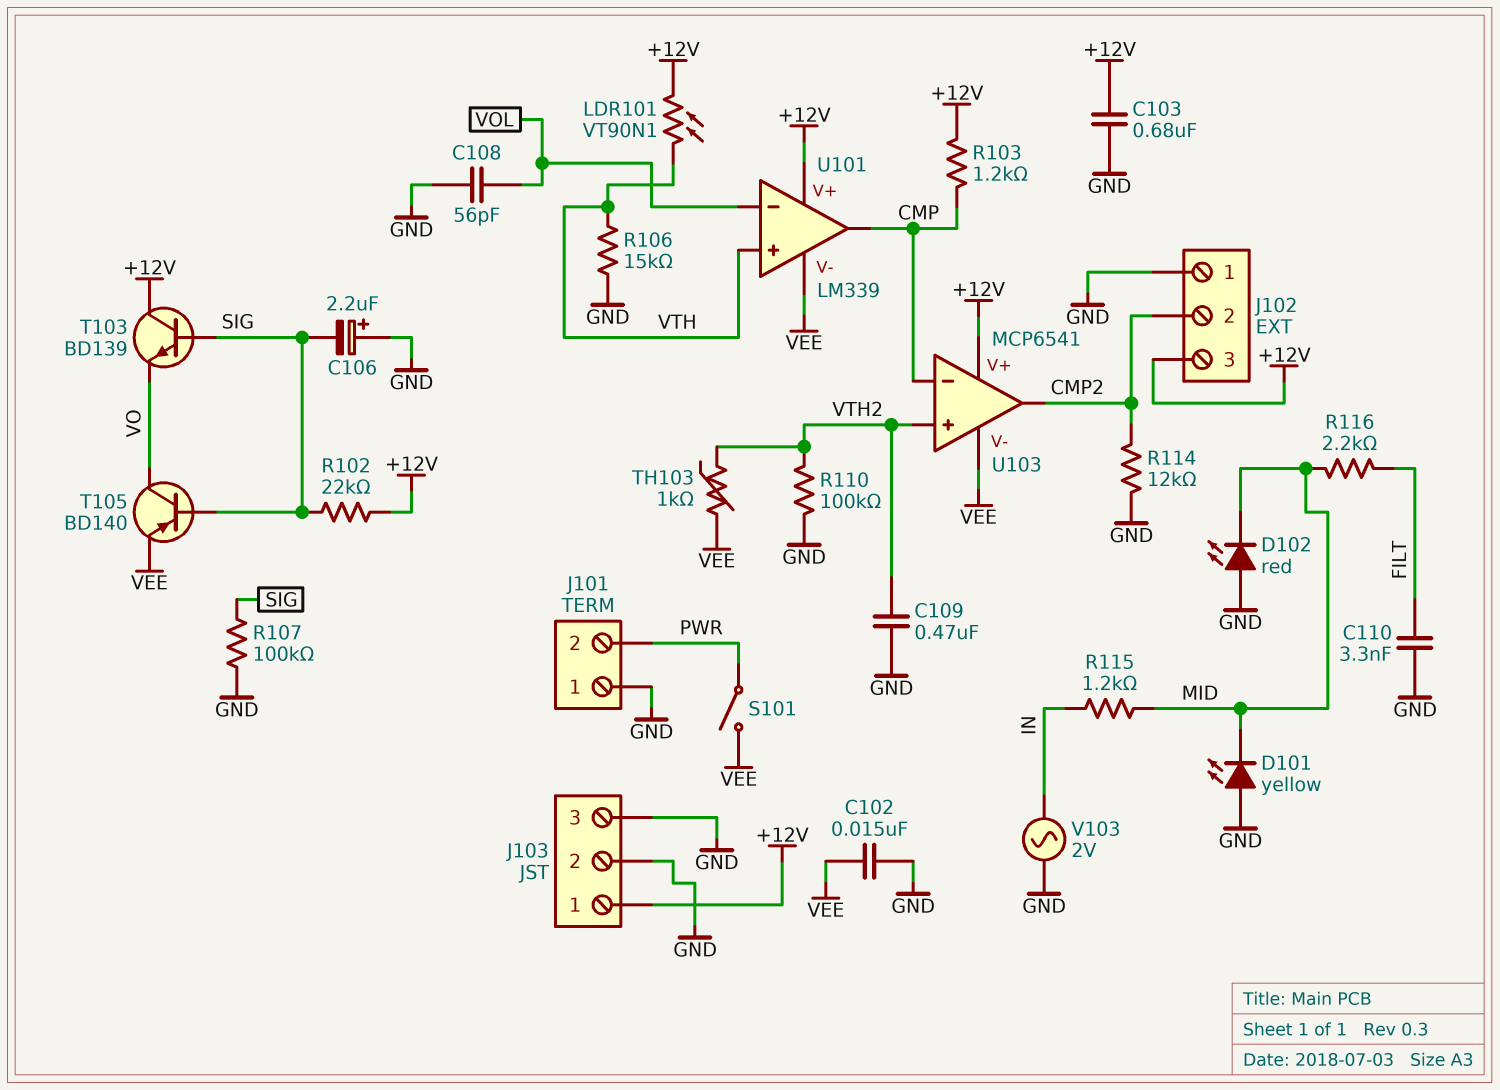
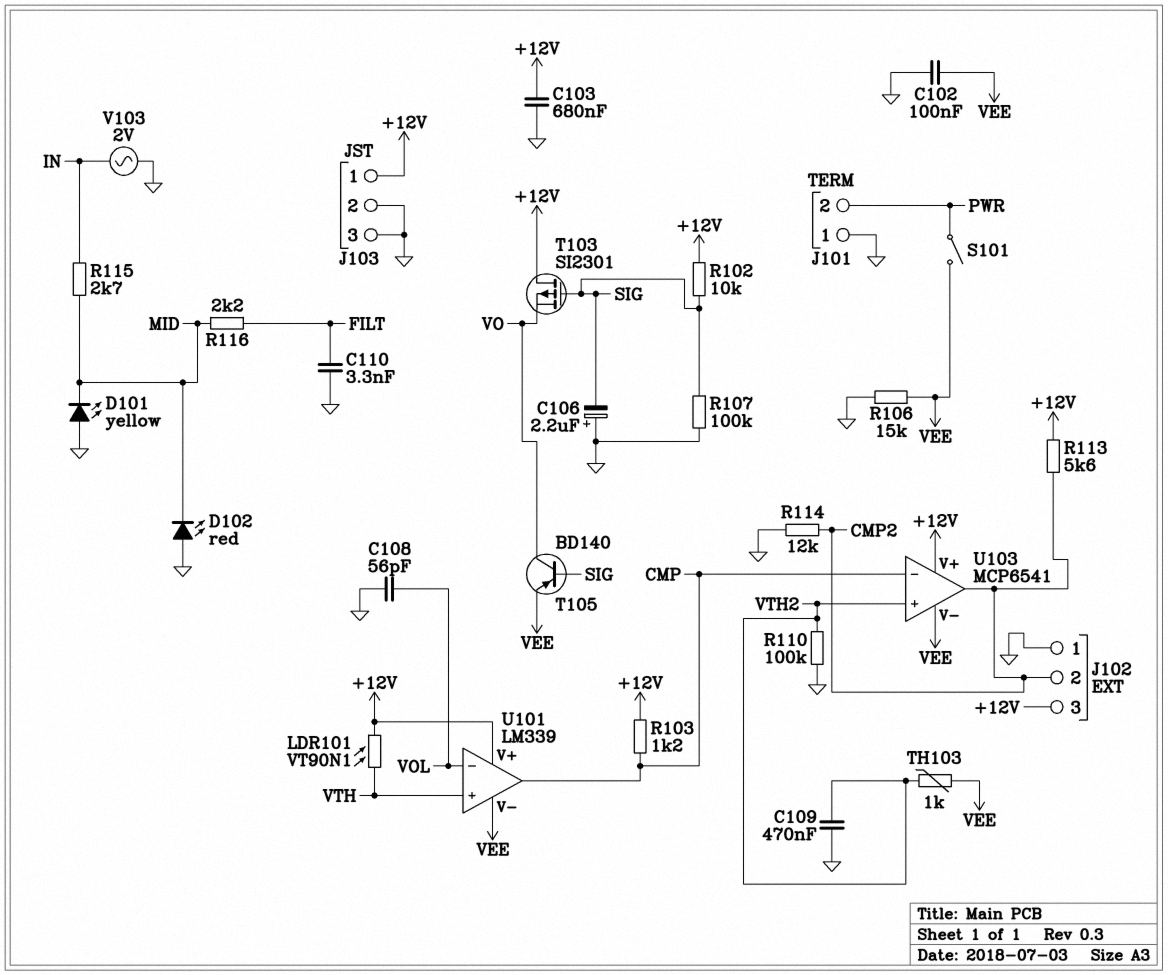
C102: 15nF (GND, VEE) -> 100nF (GND, VEE)
R102: 22k (+12V, SIG) -> 10k (+12V, SIG)
R106: 15k (GND, VTH) -> 15k (GND, VEE)
R113: none -> 5.6k (+12V, CMP2)
R115: 1.2k (IN, MID) -> 2.7k (IN, MID)
T103: NPN BD139 (B SIG, C +12V, E VO) -> PMOS SI2301 (G SIG, D +12V, S VO)

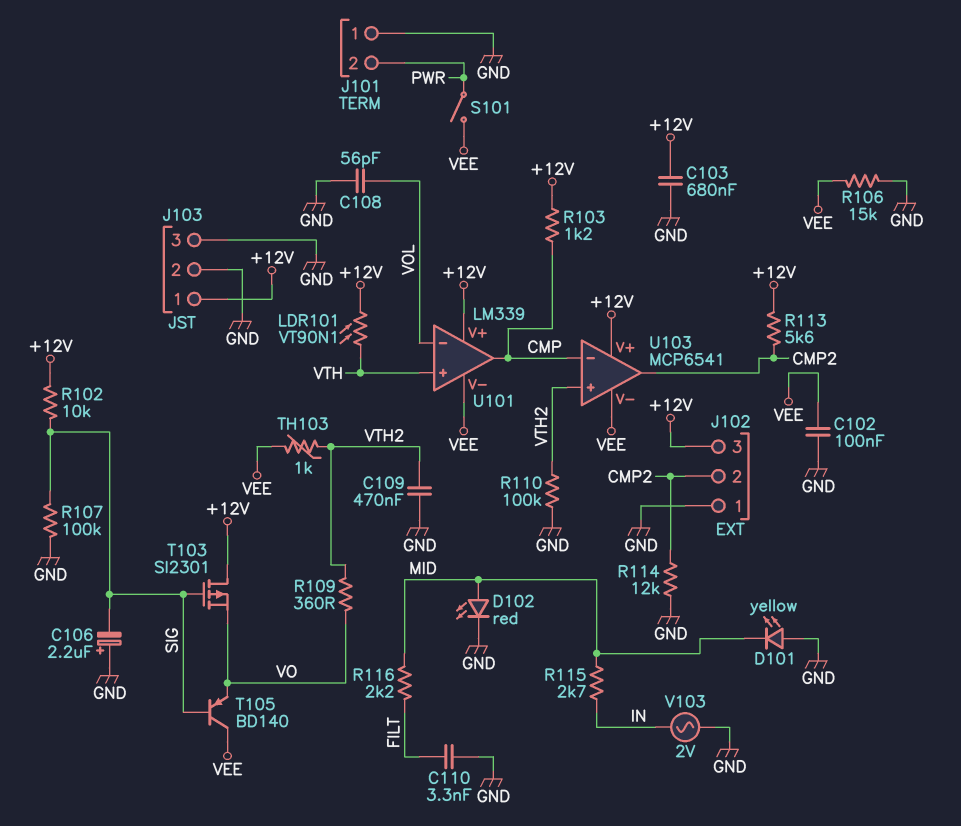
D102: LED red (A GND, K MID) -> LED red (A MID, K GND)
R109: none -> 360 (VO, VTH2)
T105: PNP BD140 (B SIG, C VO, E VEE) -> PNP BD140 (B SIG, C VEE, E VO)

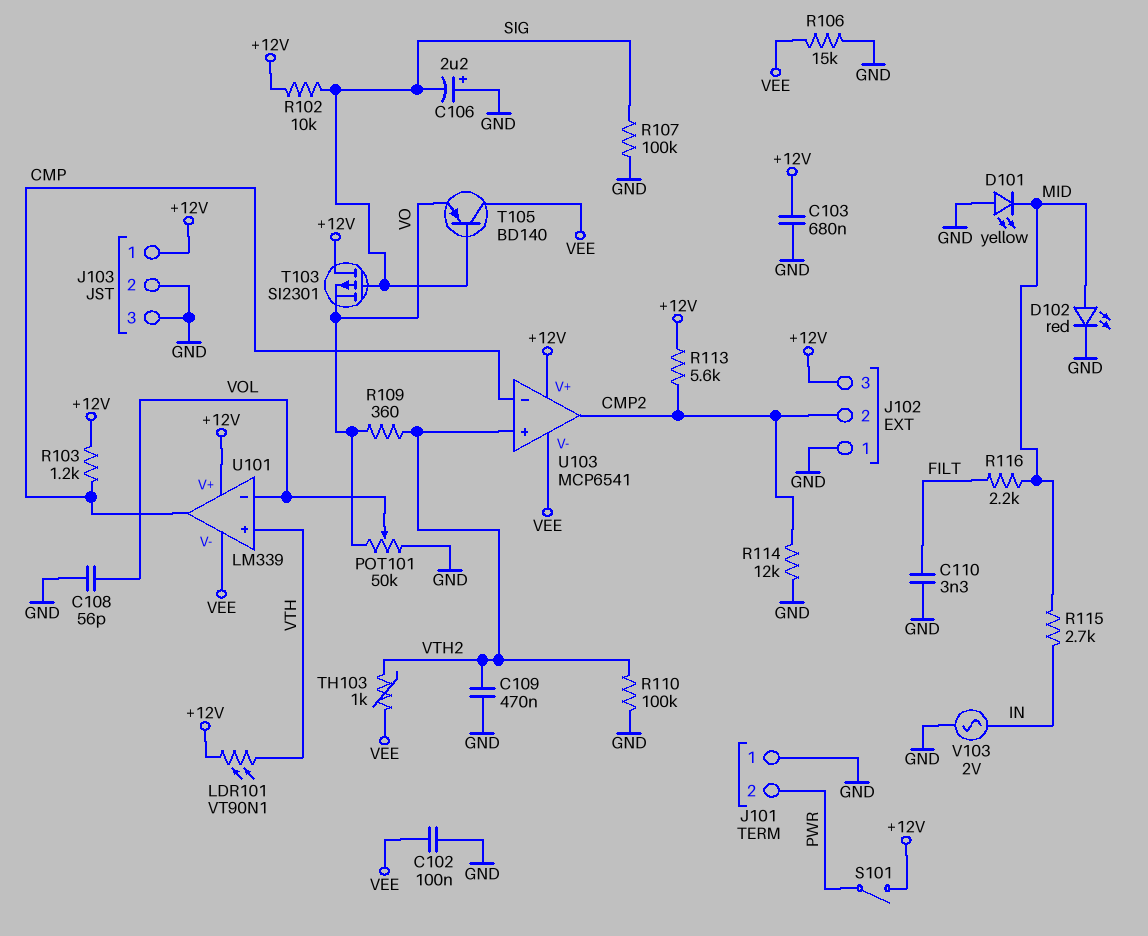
POT101: none -> 50k (GND, VO, wiper VOL)
S101: switch (PWR, VEE) -> switch (+12V, PWR)

